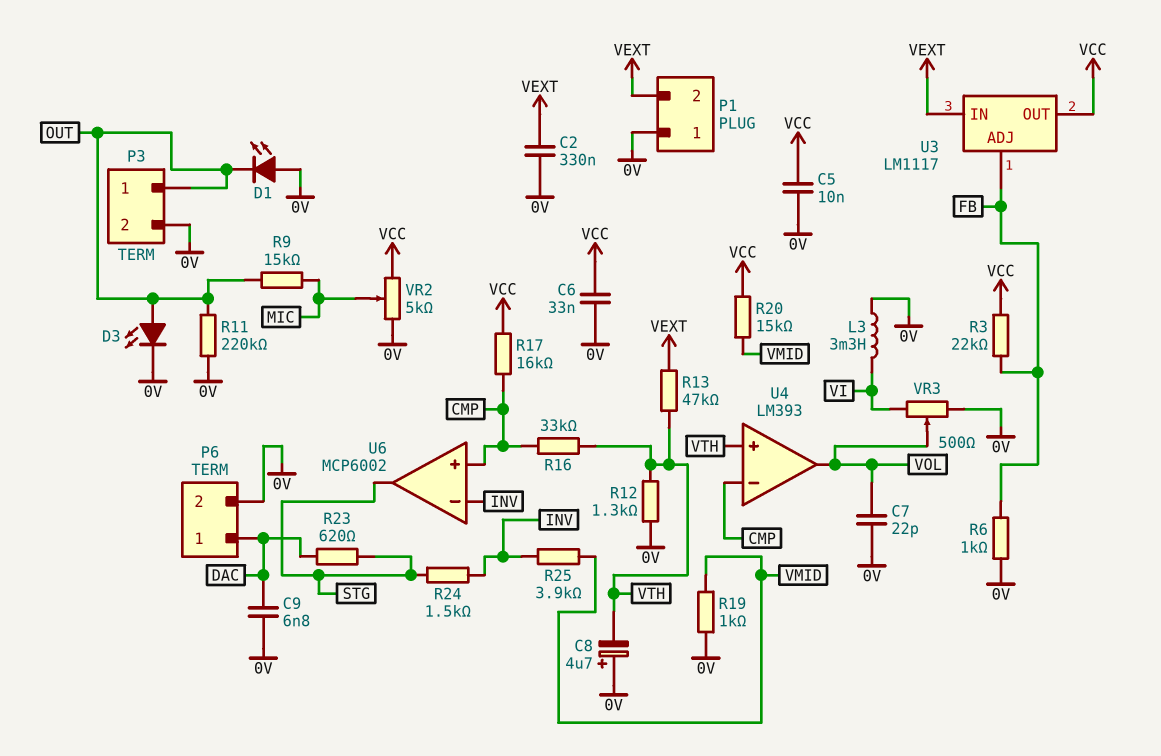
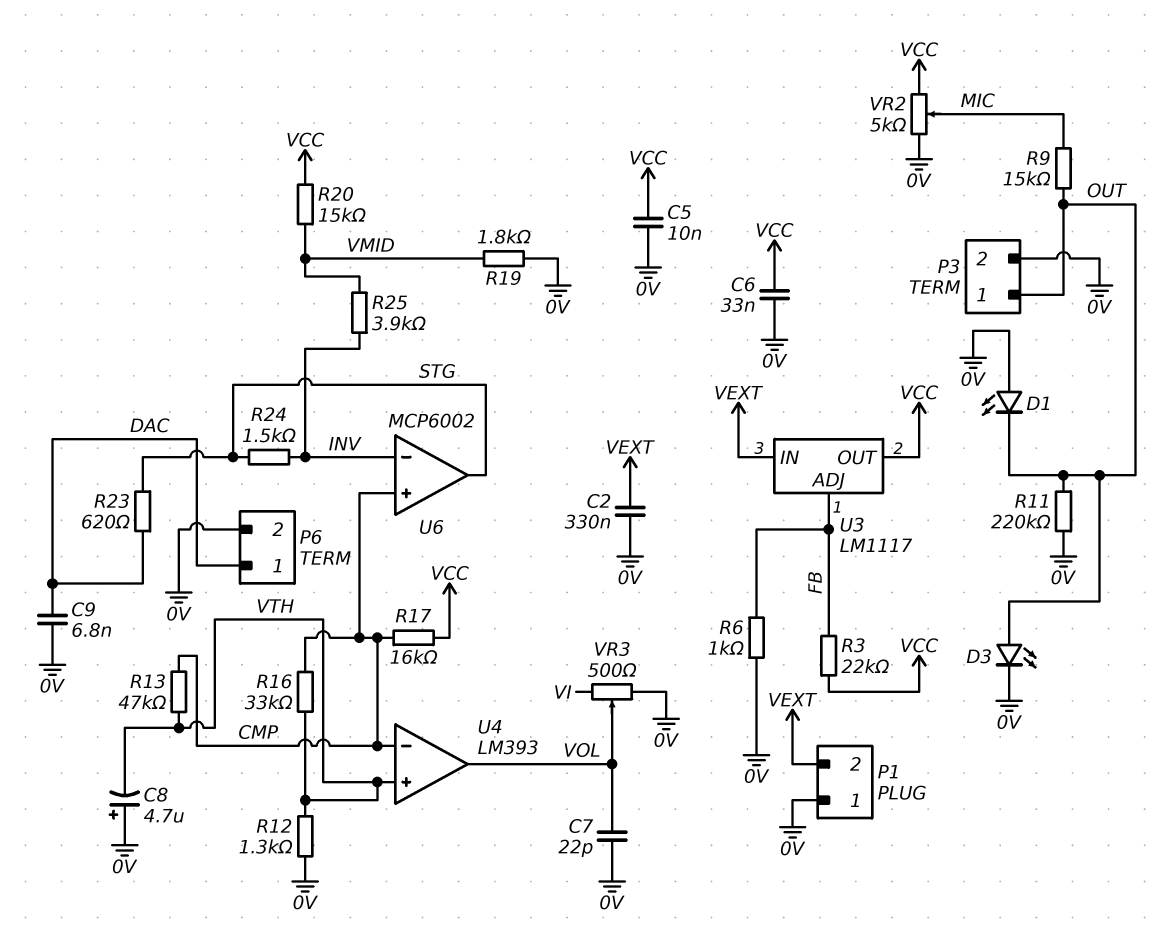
L3: 3.3mH (0V, VI) -> none
R13: 47k (VEXT, VTH) -> 47k (CMP, VTH)
R19: 1k (0V, VMID) -> 1.8k (0V, VMID)

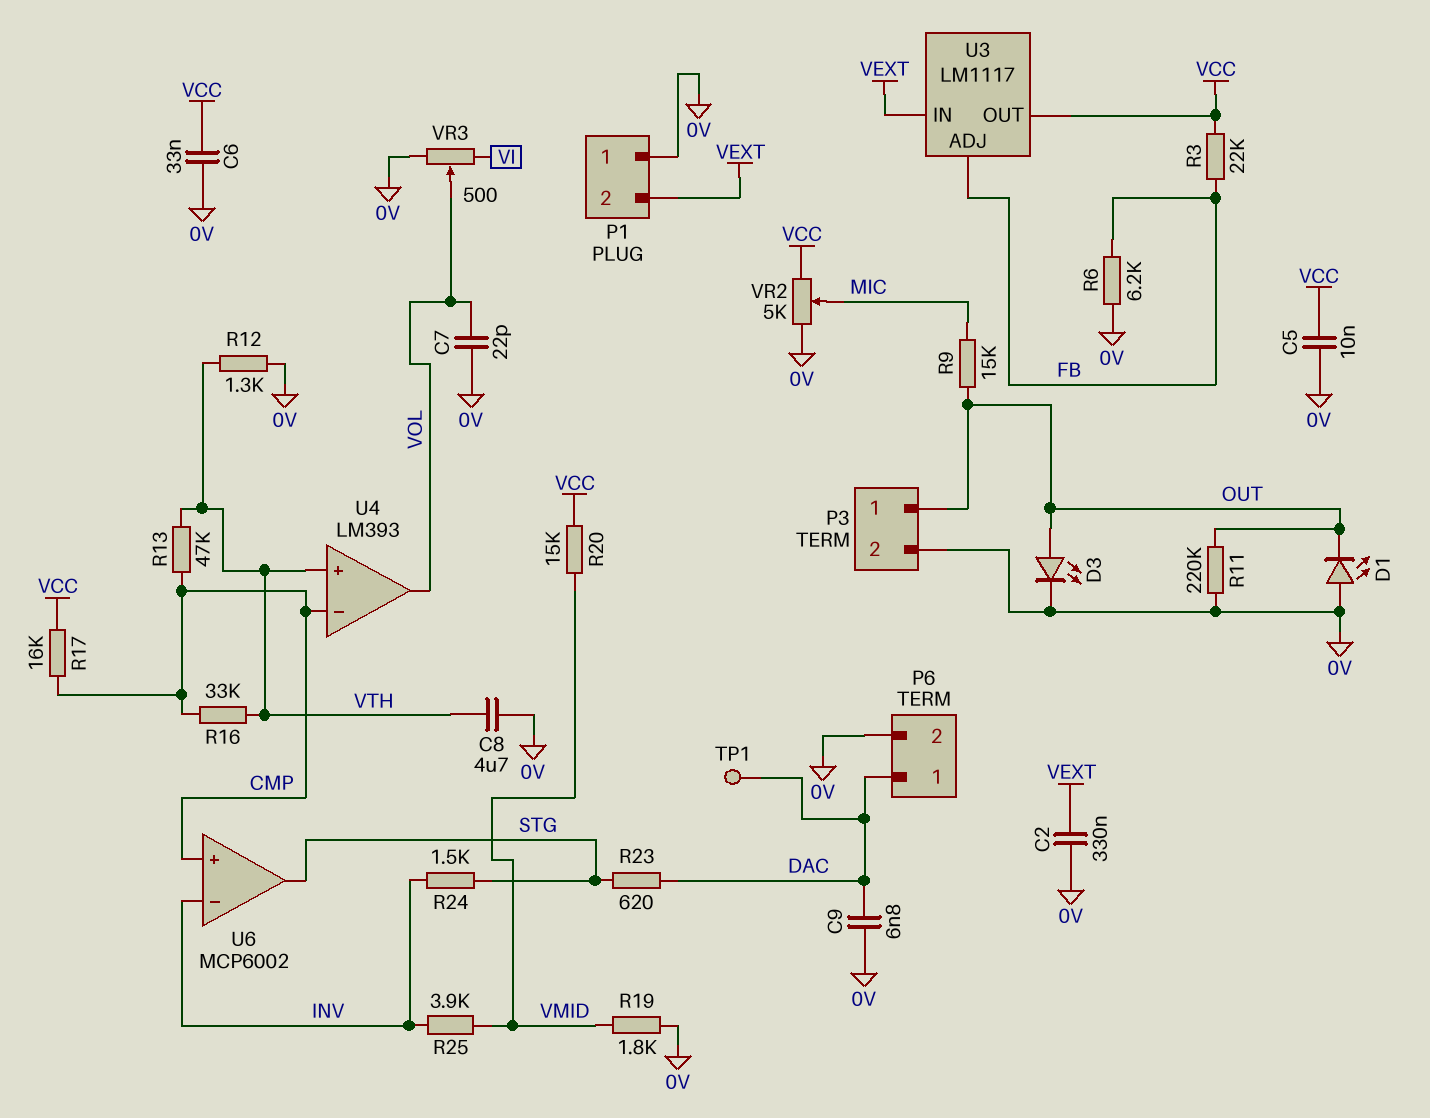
C8: 4.7uF (plus 0V, minus VTH) -> 4.7uF (0V, VTH)
R6: 1k (0V, FB) -> 6.2k (0V, FB)
TP1: none -> test point (DAC)

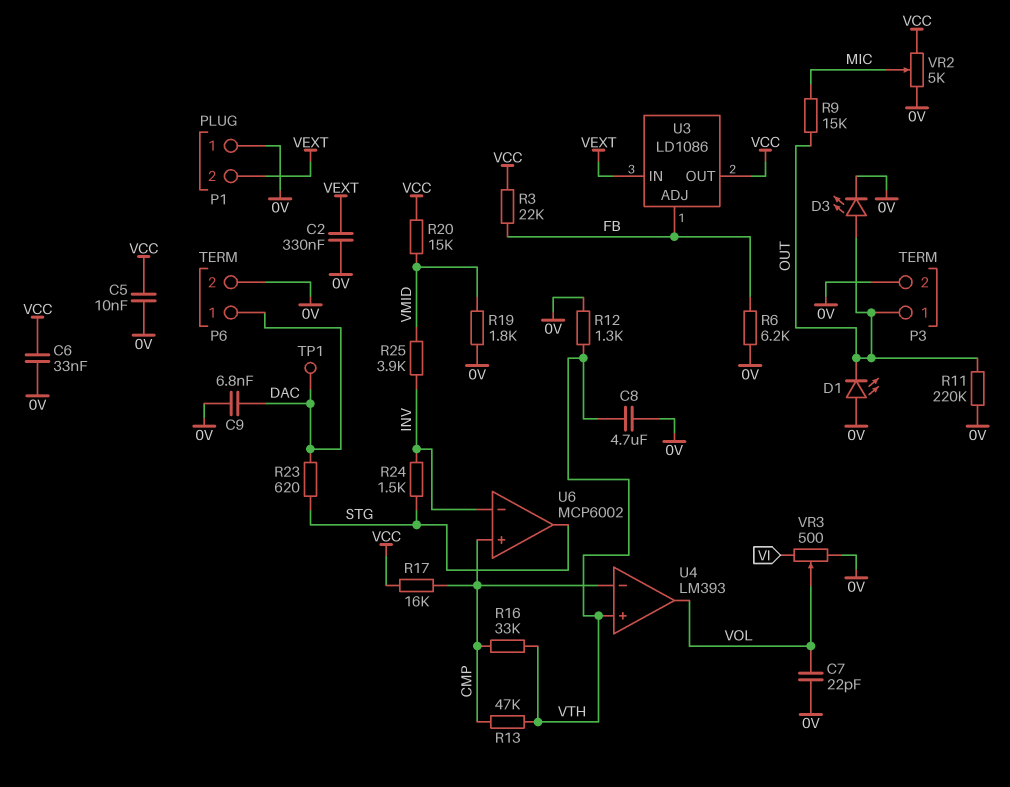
U3: LM1117 -> LD1086

